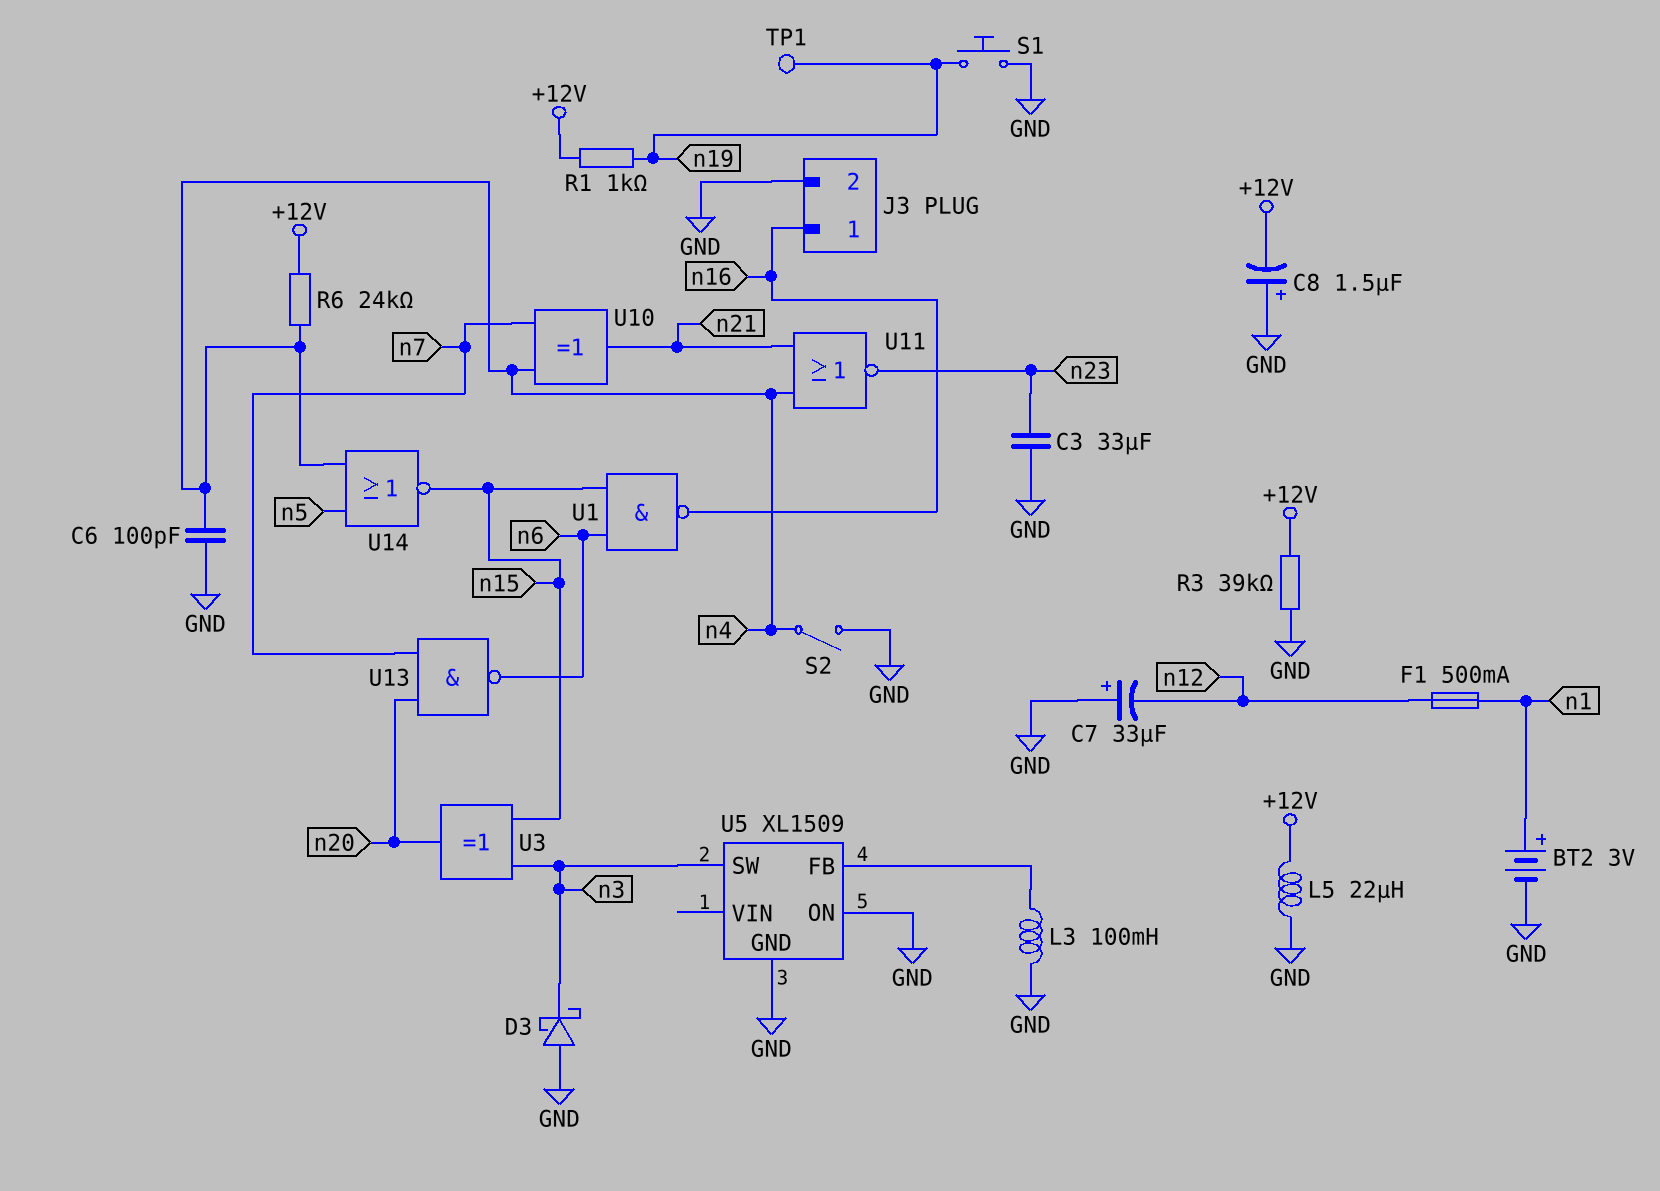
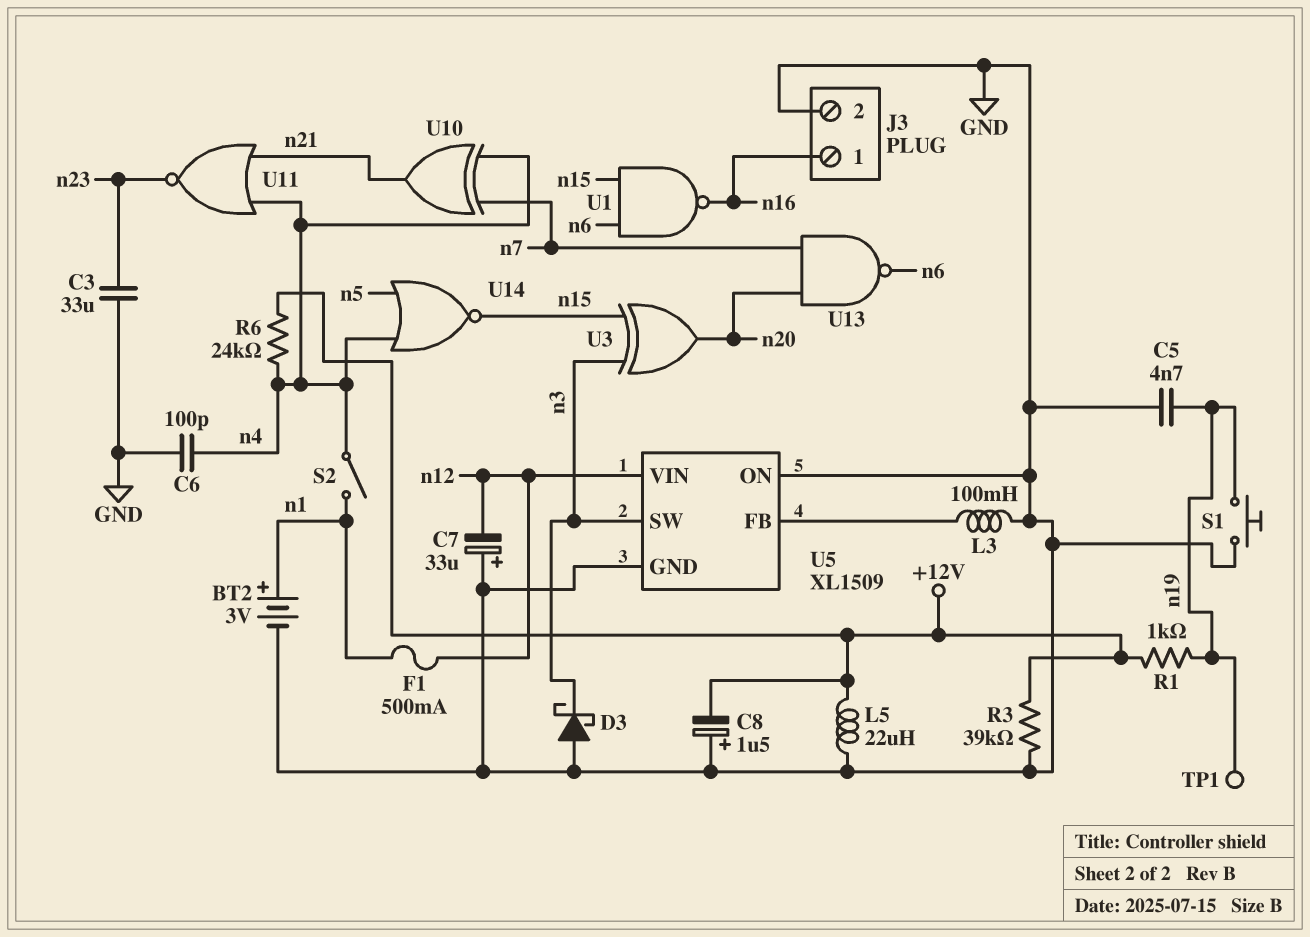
C5: none -> 4.7nF (GND, n19)
S2: switch (GND, n4) -> switch (n1, n4)
U5 pin VIN: none -> n12

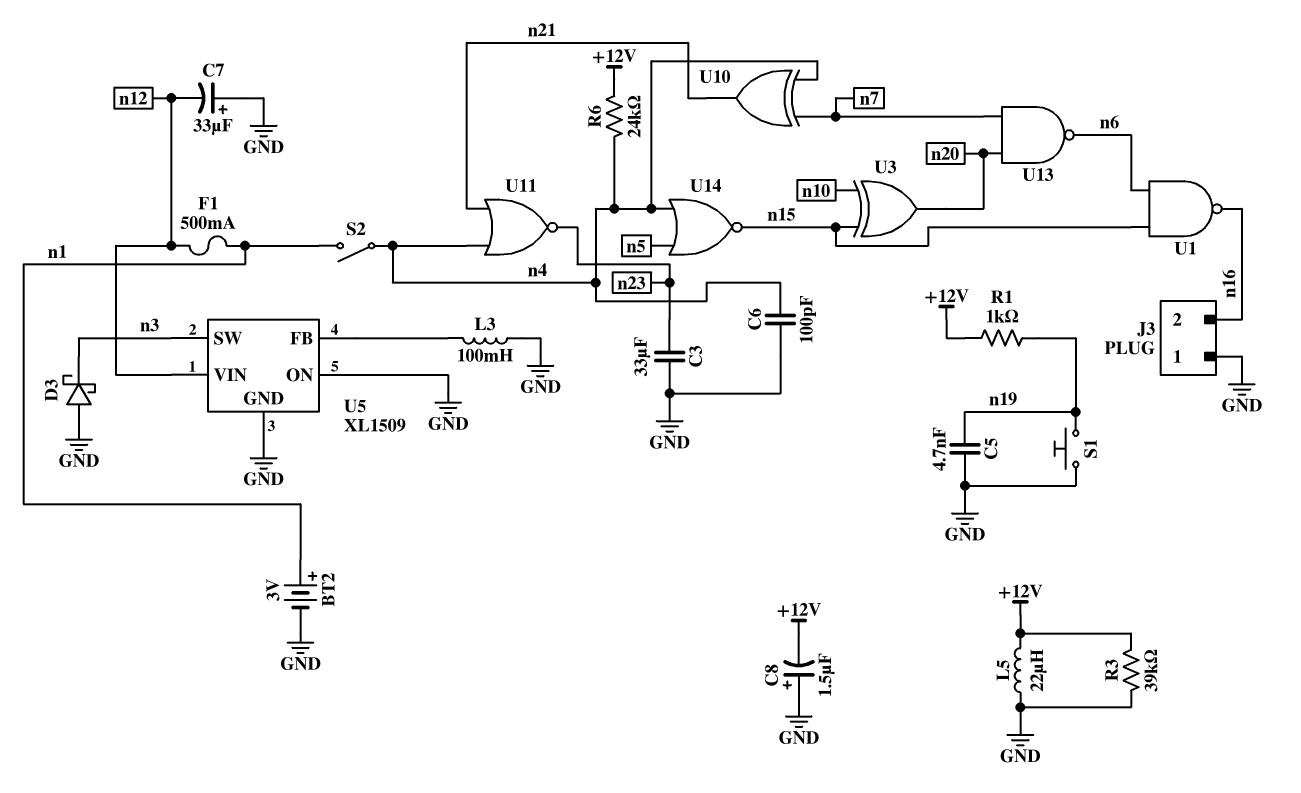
J3 pin 1: n16 -> GND
J3 pin 2: GND -> n16
TP1: test point (n19) -> none
U3: XOR (in n3, in n15, out n20) -> XOR (in n10, in n15, out n20)

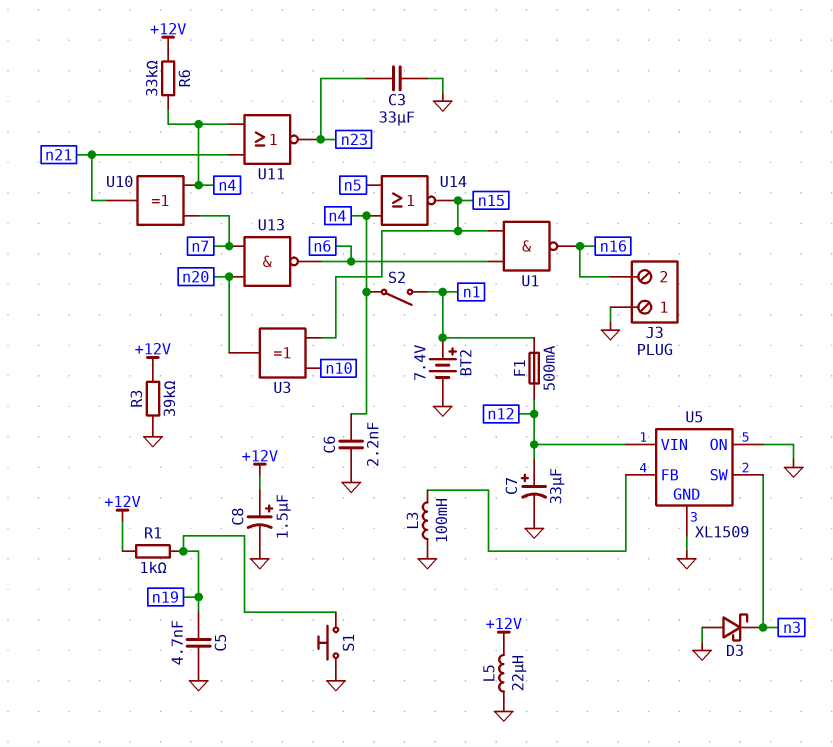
BT2: 3V (plus n1, minus GND) -> 7.4V (plus n1, minus GND)
C6: 100pF (GND, n4) -> 2.2nF (GND, n4)
C7: 33uF (plus GND, minus n12) -> 33uF (plus n12, minus GND)
C8: 1.5uF (plus GND, minus +12V) -> 1.5uF (plus +12V, minus GND)
R6: 24k (+12V, n4) -> 33k (+12V, n4)

